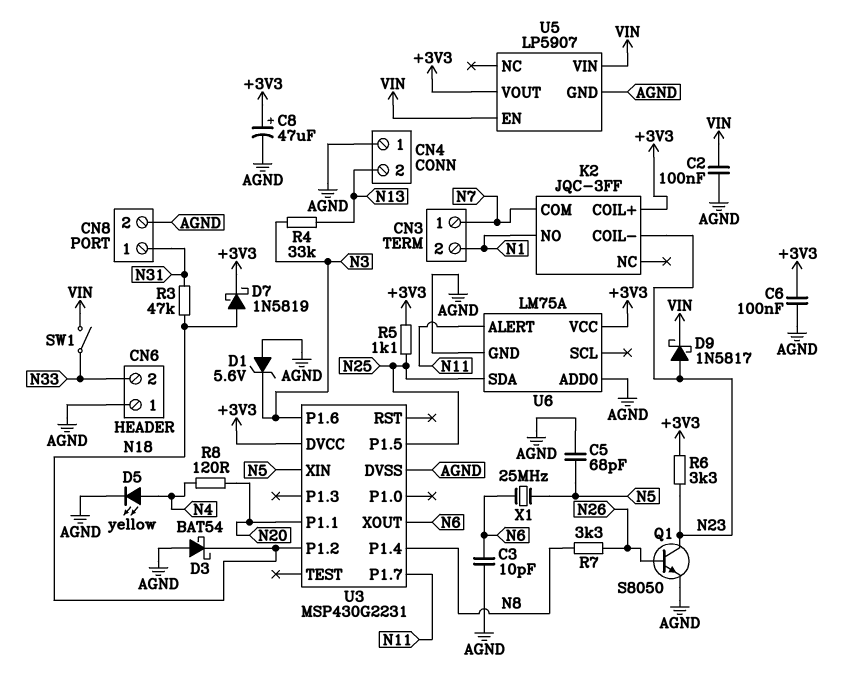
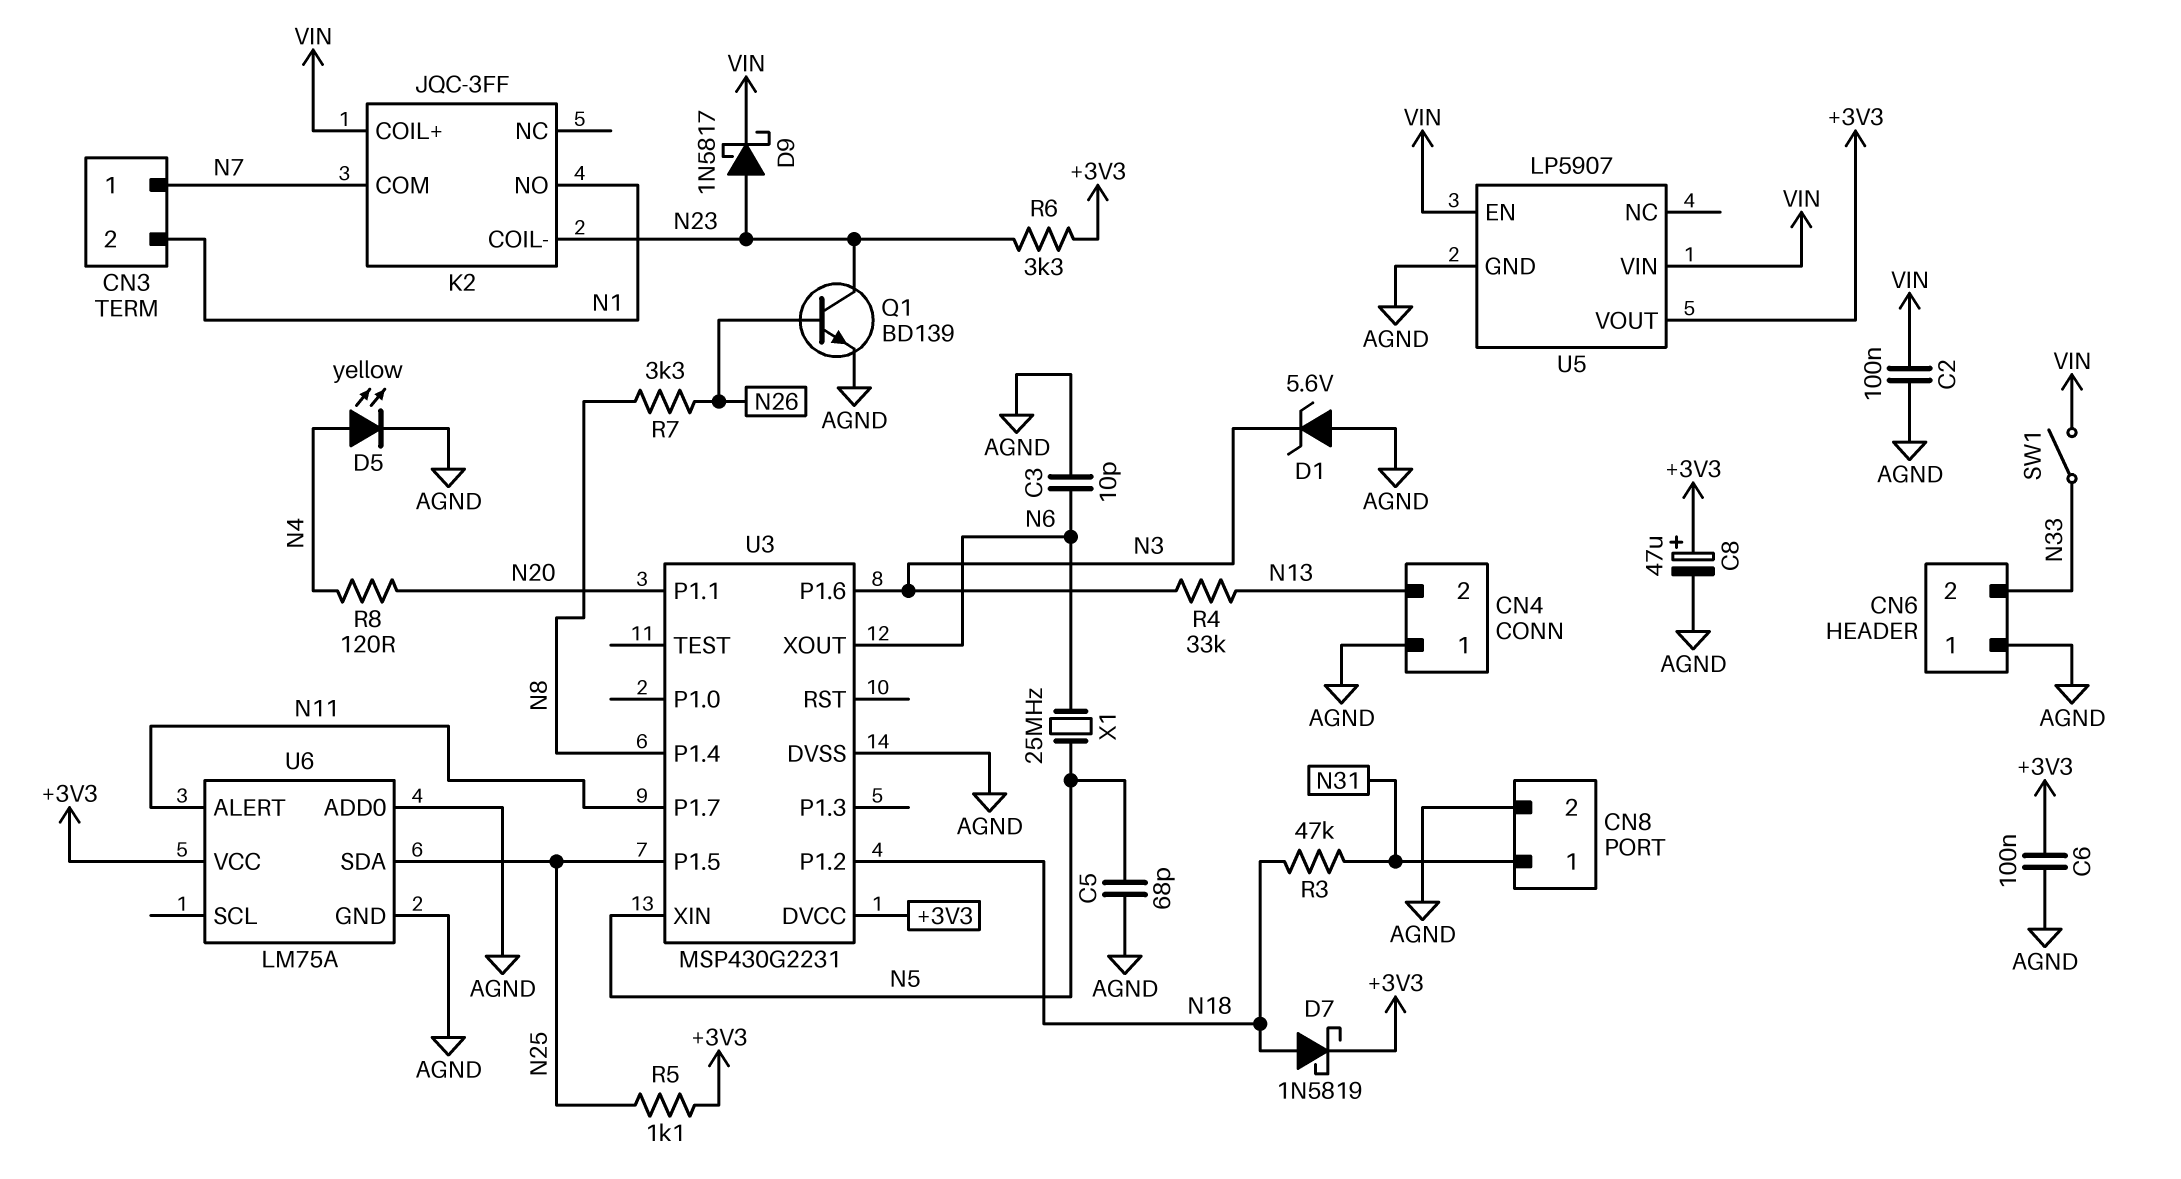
D3: schottky BAT54 (A AGND, K N18) -> none
K2 pin COIL+: +3V3 -> VIN
Q1: NPN S8050 (B N26, C N23, E AGND) -> NPN BD139 (B N26, C N23, E AGND)

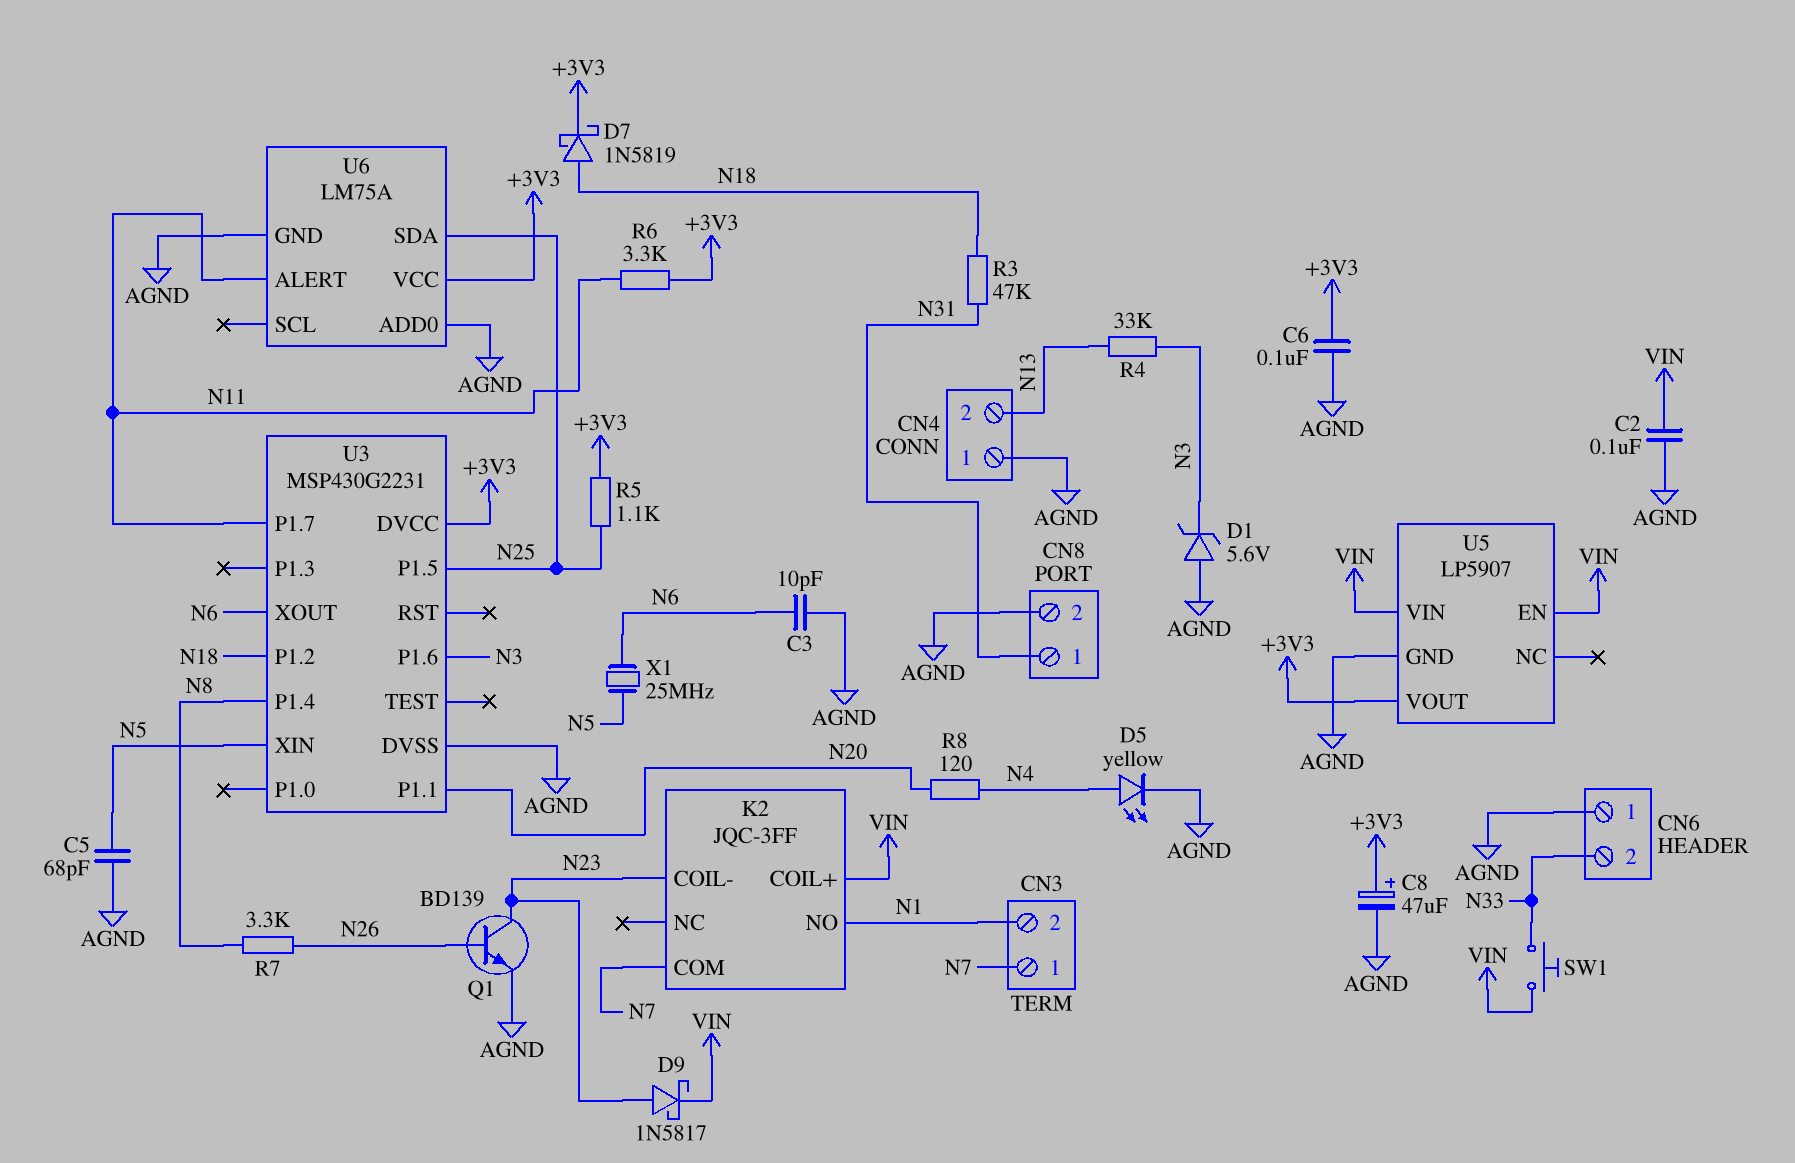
R6: 3.3k (+3V3, N23) -> 3.3k (+3V3, N11)
SW1: switch (N33, VIN) -> button (N33, VIN)

